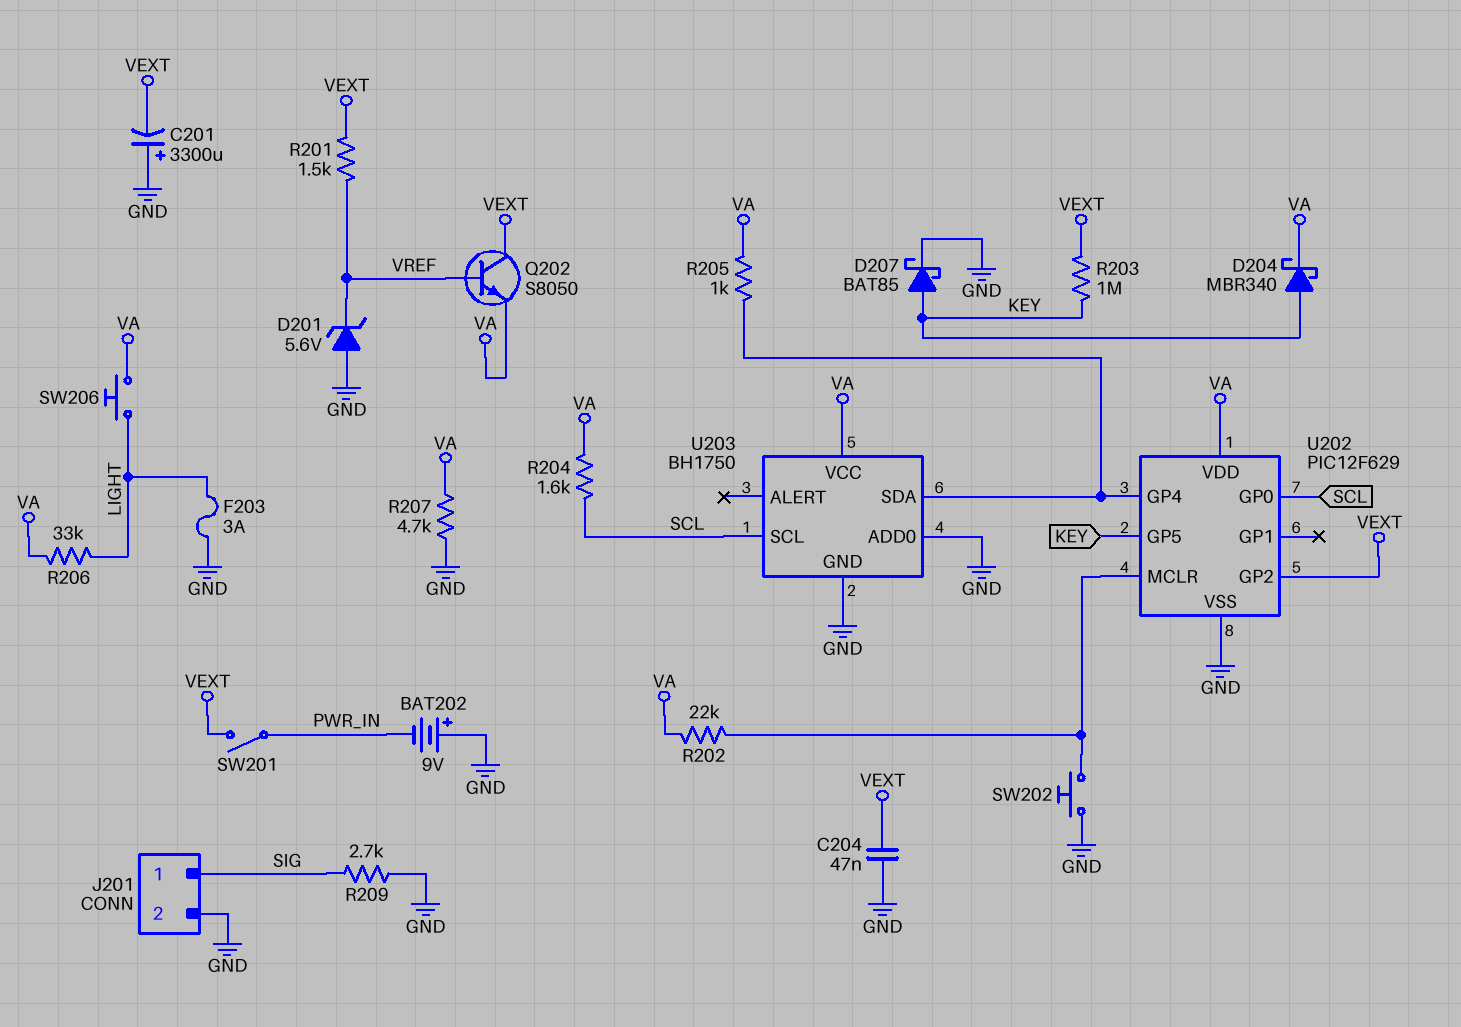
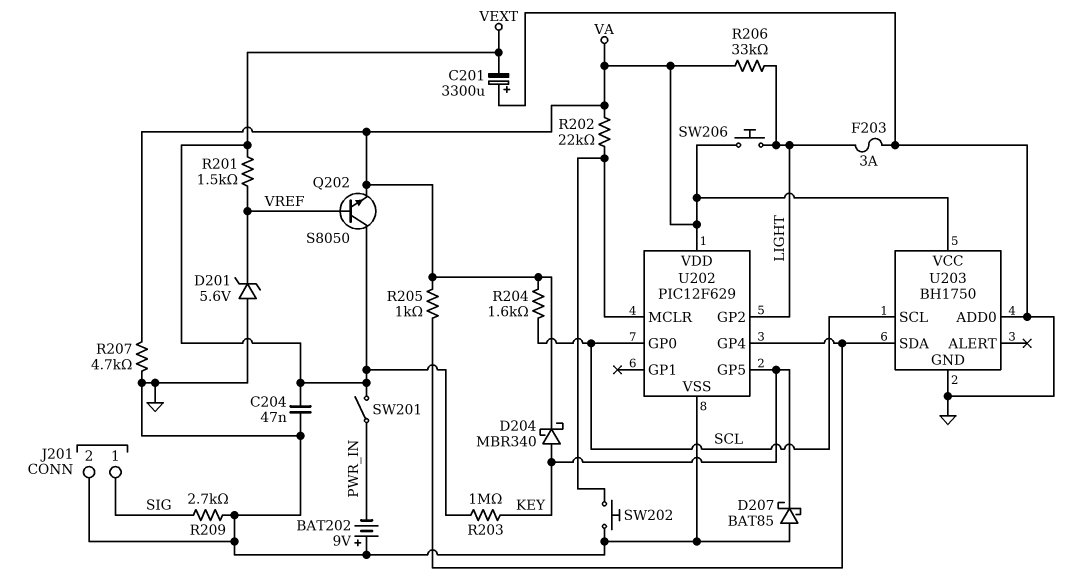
D207: schottky BAT85 (A KEY, K GND) -> schottky BAT85 (A GND, K KEY)
U202 pin GP2: VEXT -> LIGHT

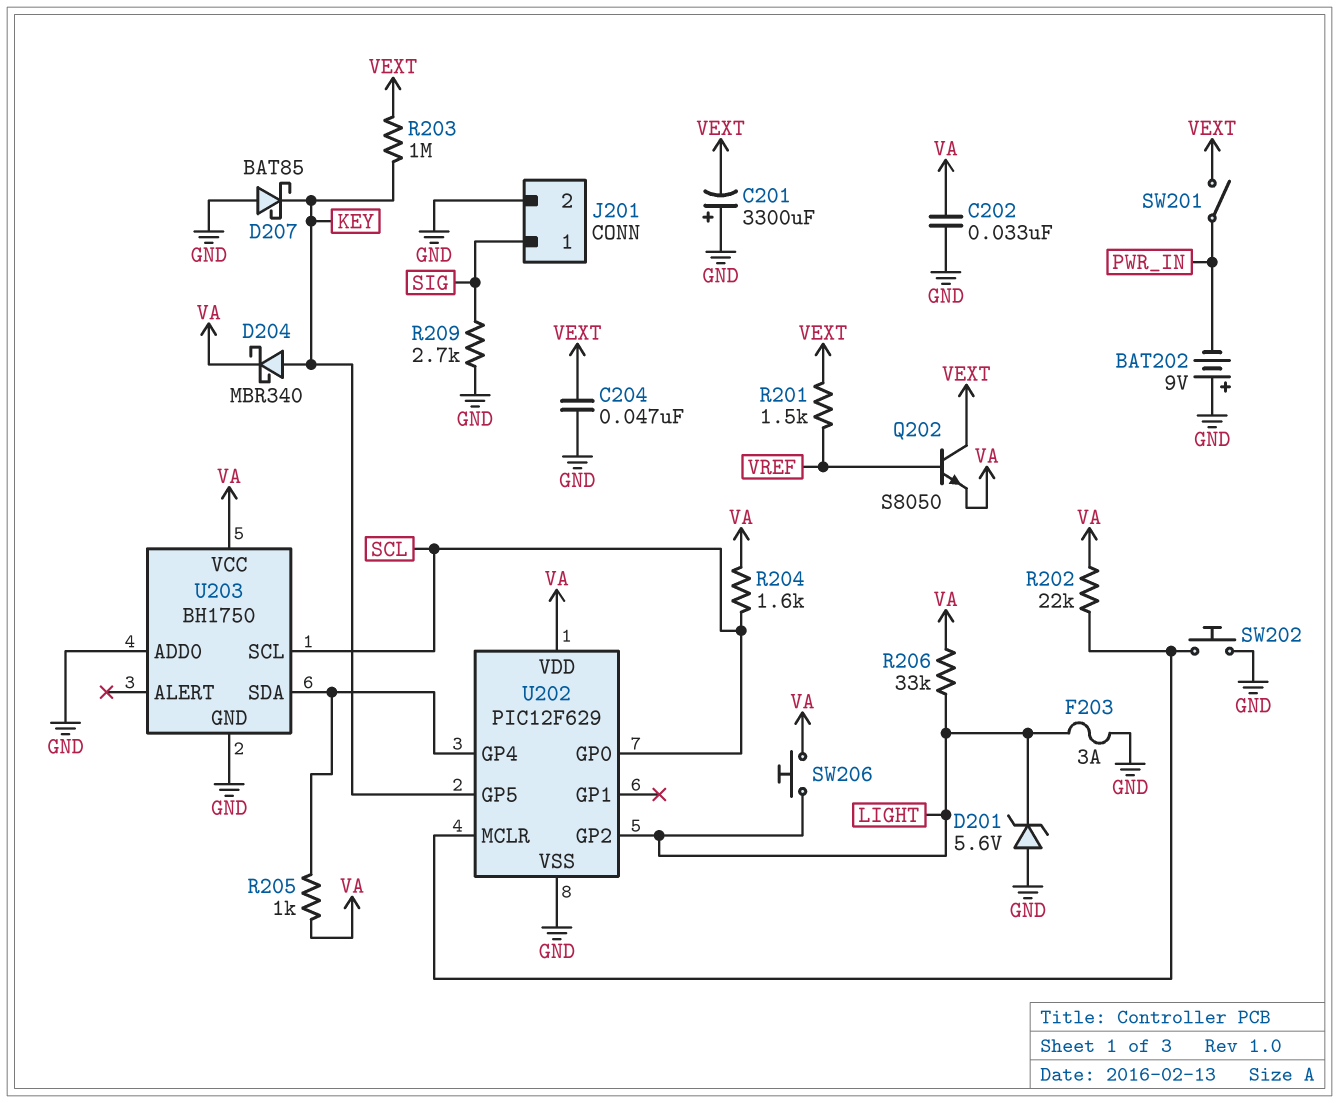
C202: none -> 33nF (GND, VA)
D201: zener 5.6V (A GND, K VREF) -> zener 5.6V (A GND, K LIGHT)
R207: 4.7k (GND, VA) -> none

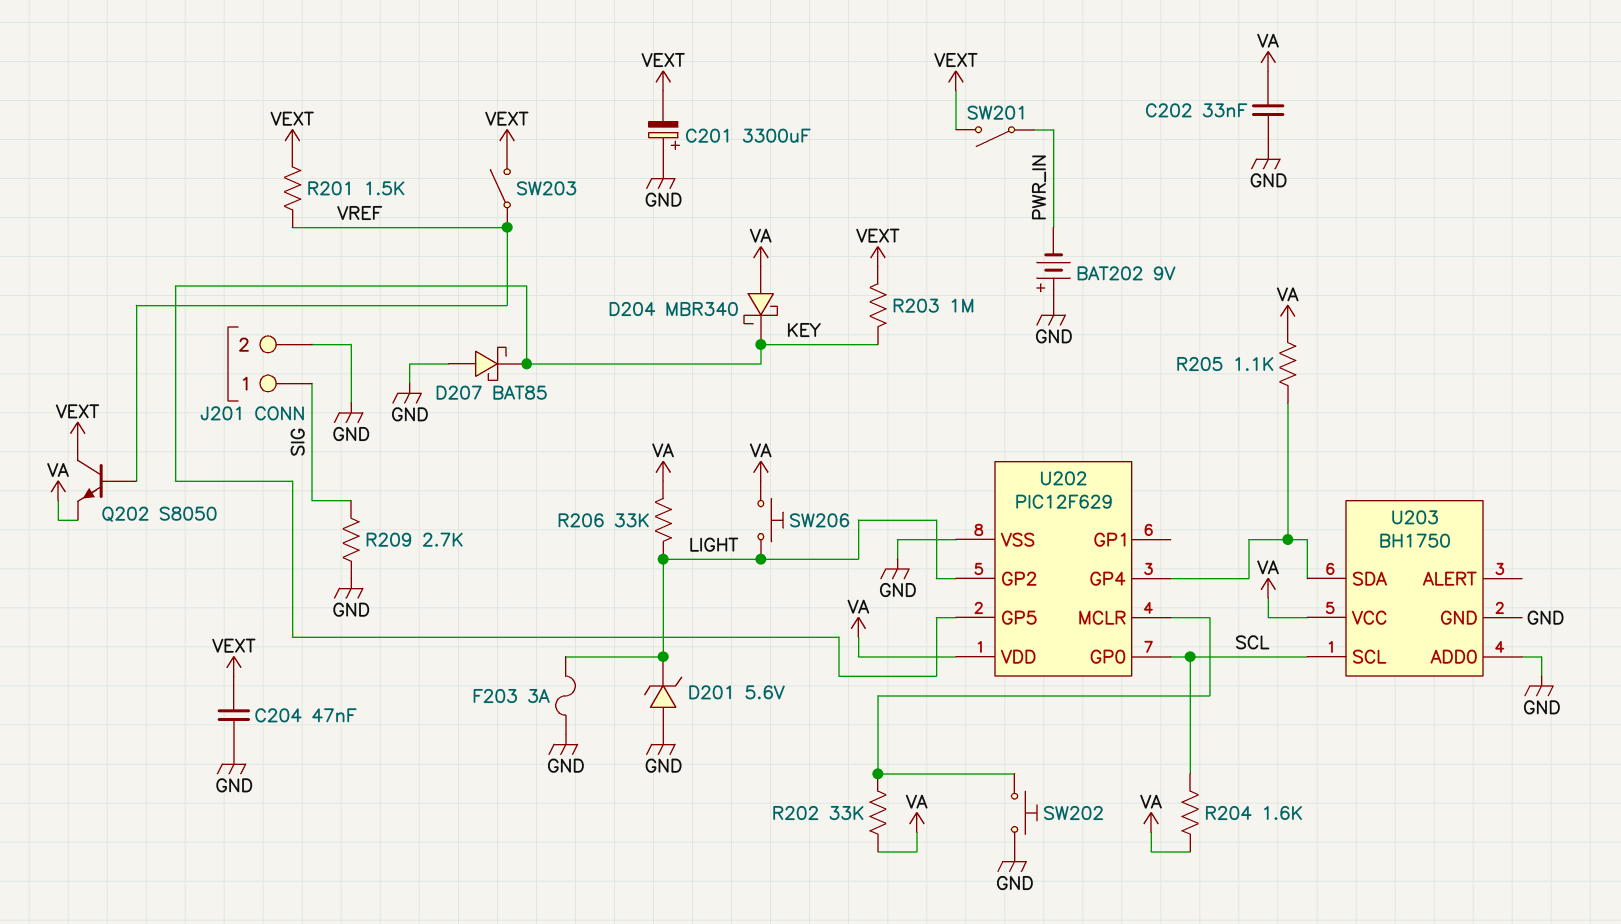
D204: schottky MBR340 (A KEY, K VA) -> schottky MBR340 (A VA, K KEY)
R202: 22k (U202/MCLR, VA) -> 33k (U202/MCLR, VA)
R205: 1k (U202/GP4, VA) -> 1.1k (U202/GP4, VA)
SW203: none -> switch (VEXT, VREF)

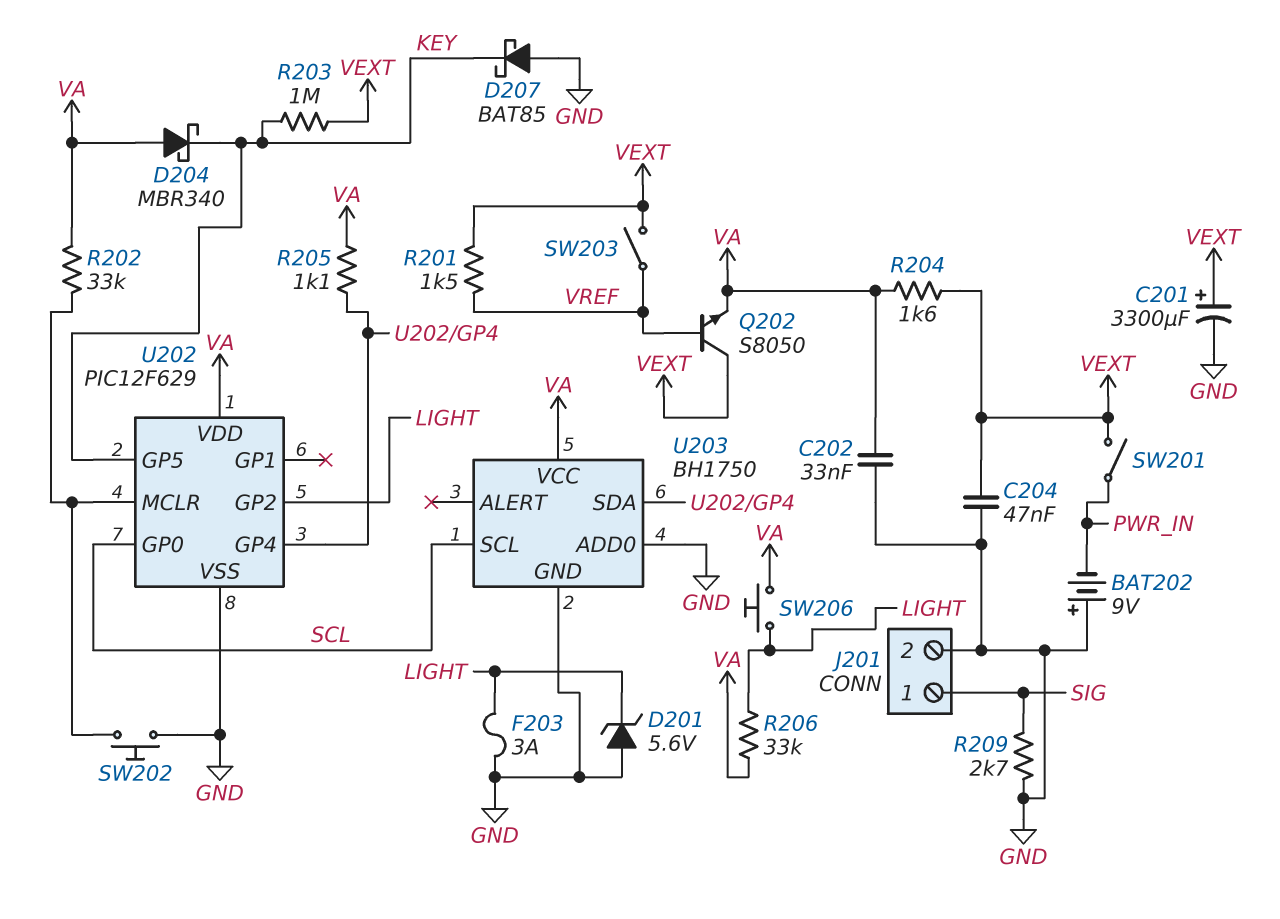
C201: 3300uF (plus GND, minus VEXT) -> 3300uF (plus VEXT, minus GND)
R204: 1.6k (SCL, VA) -> 1.6k (VA, VEXT)

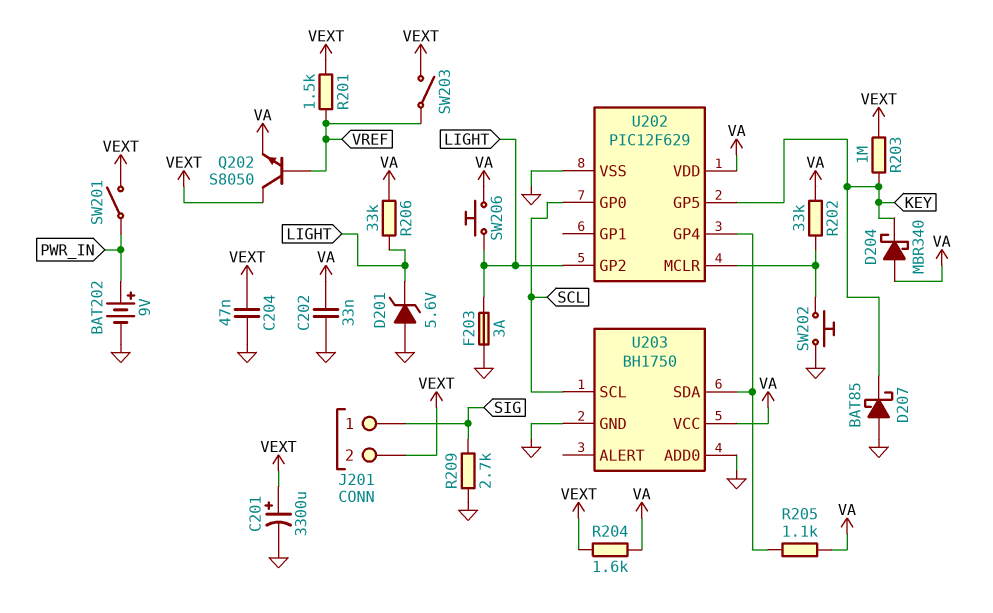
BAT202: 9V (plus GND, minus PWR_IN) -> 9V (plus PWR_IN, minus GND)
J201 pin 2: GND -> VEXT

